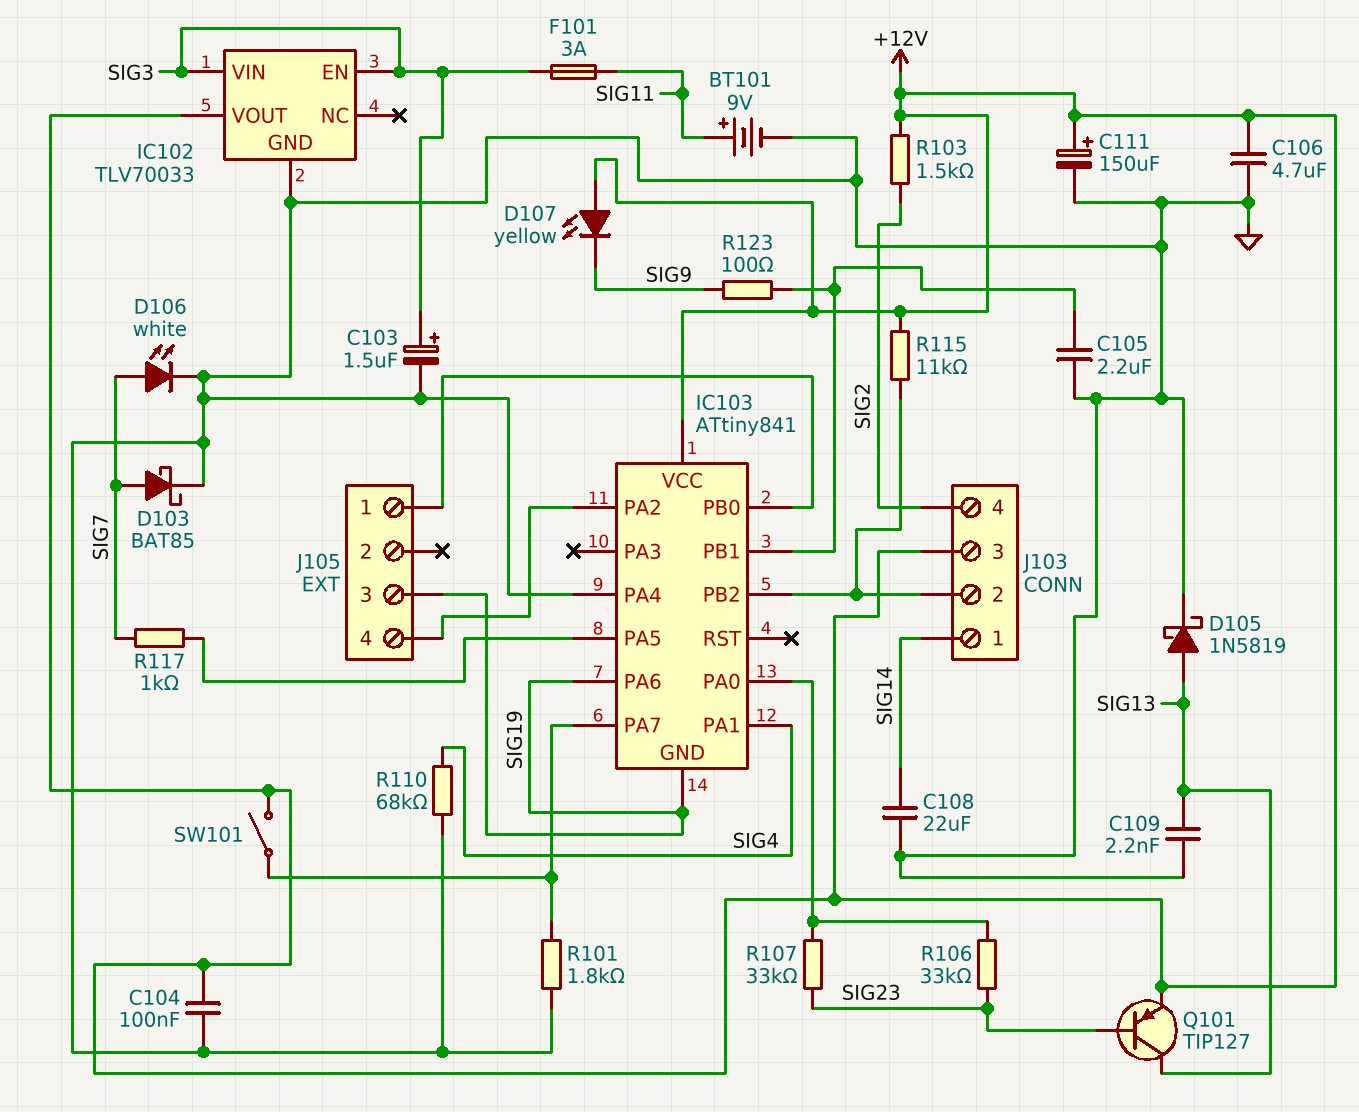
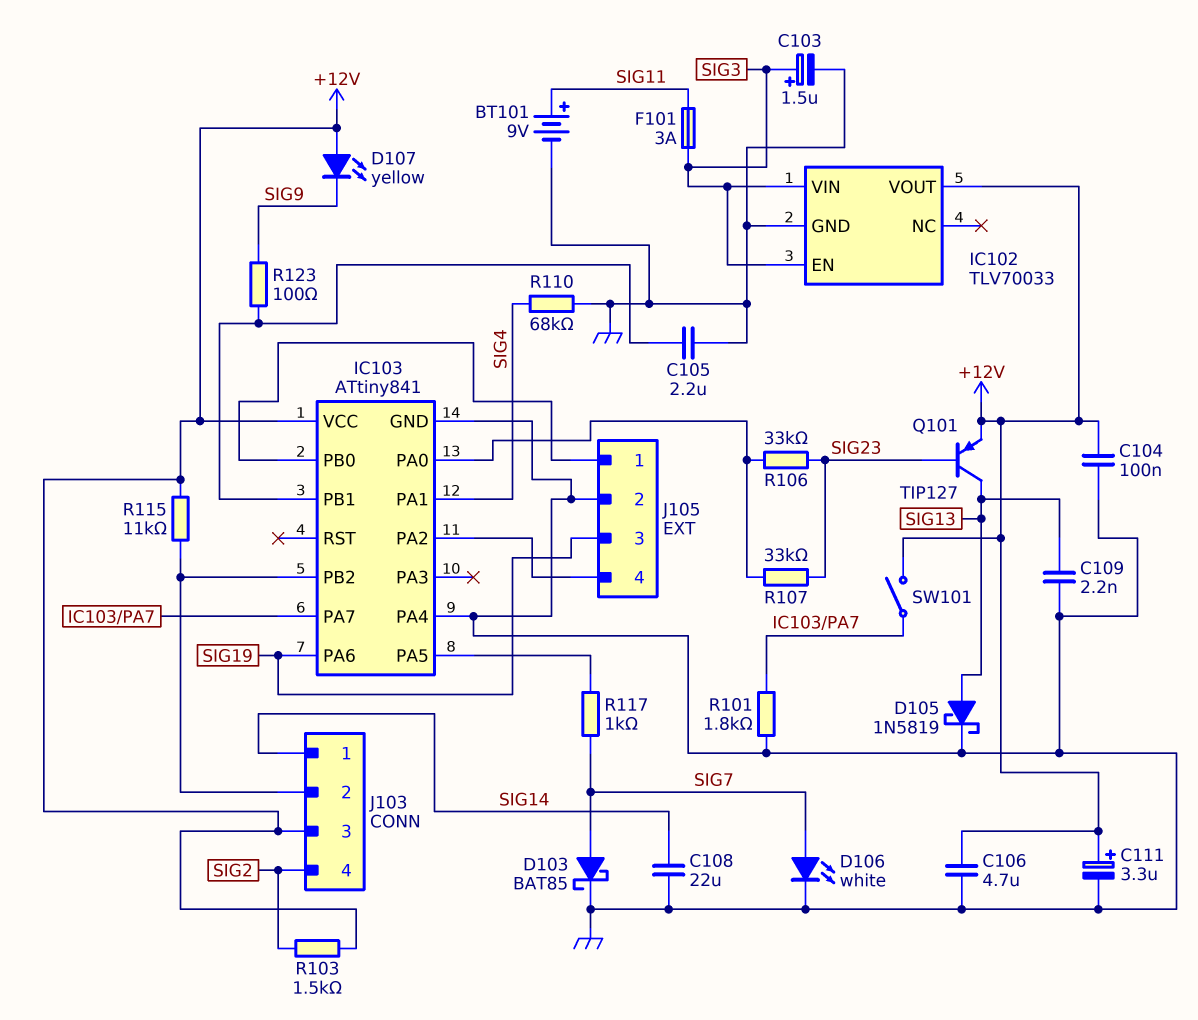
C111: 150uF (plus +12V, minus GND) -> 3.3uF (plus +12V, minus GND)
IC103 pin GND: SIG19 -> GND
J105 pin 2: none -> GND

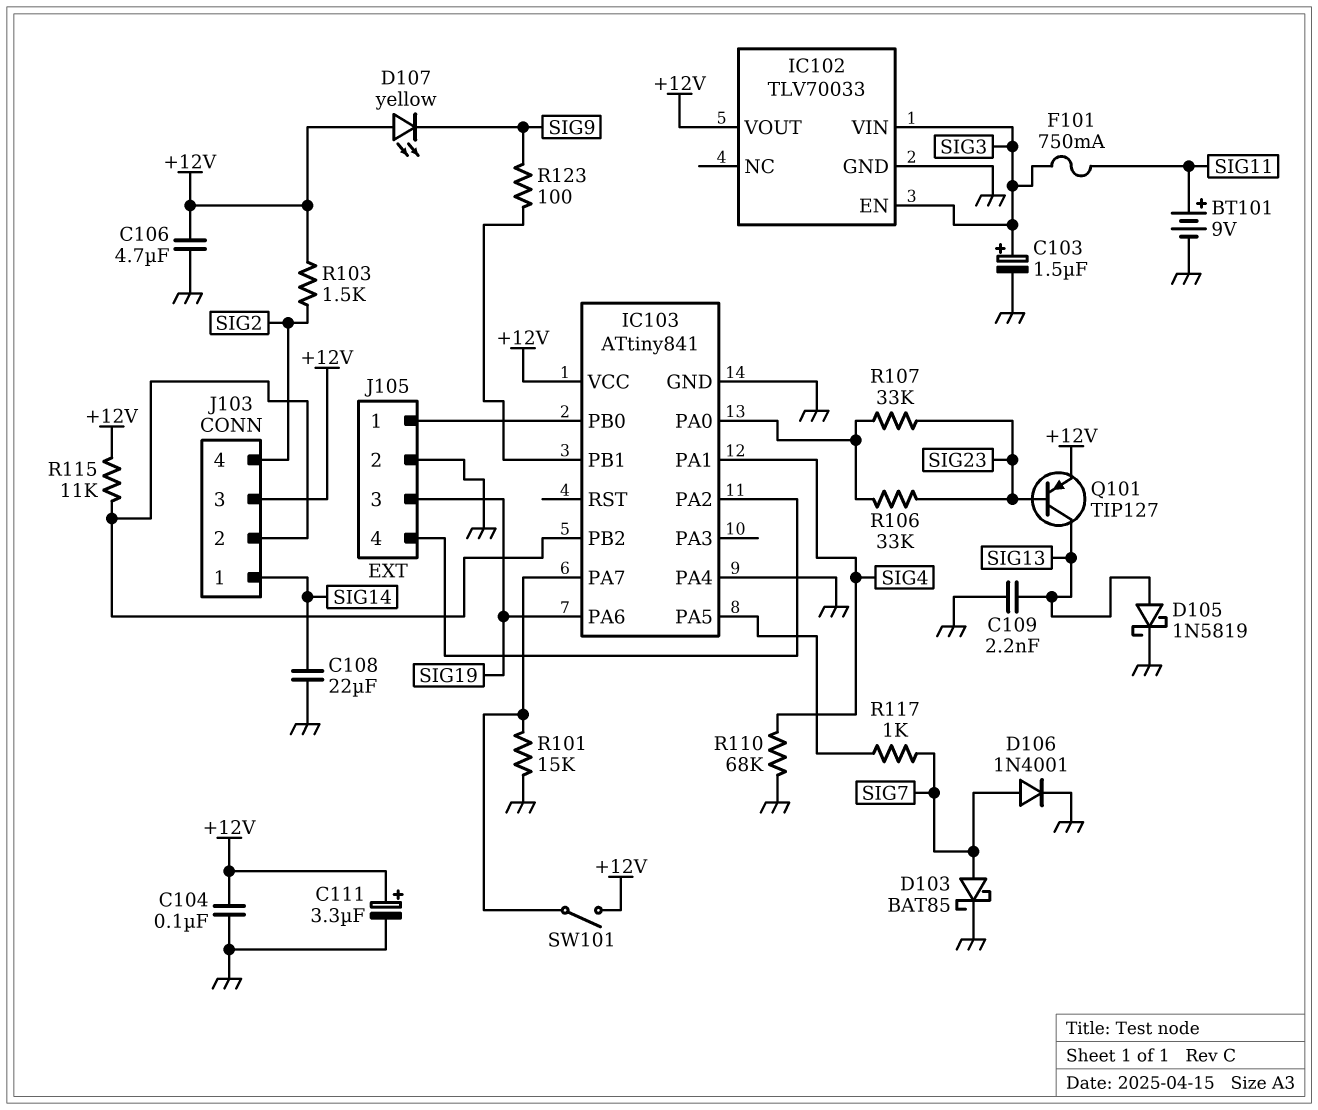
C105: 2.2uF (GND, IC103/PB1) -> none
D106: LED white (A SIG7, K GND) -> diode 1N4001 (A SIG7, K GND)
F101: 3A (SIG3, SIG11) -> 750mA (SIG3, SIG11)
R101: 1.8k (GND, IC103/PA7) -> 15k (GND, IC103/PA7)

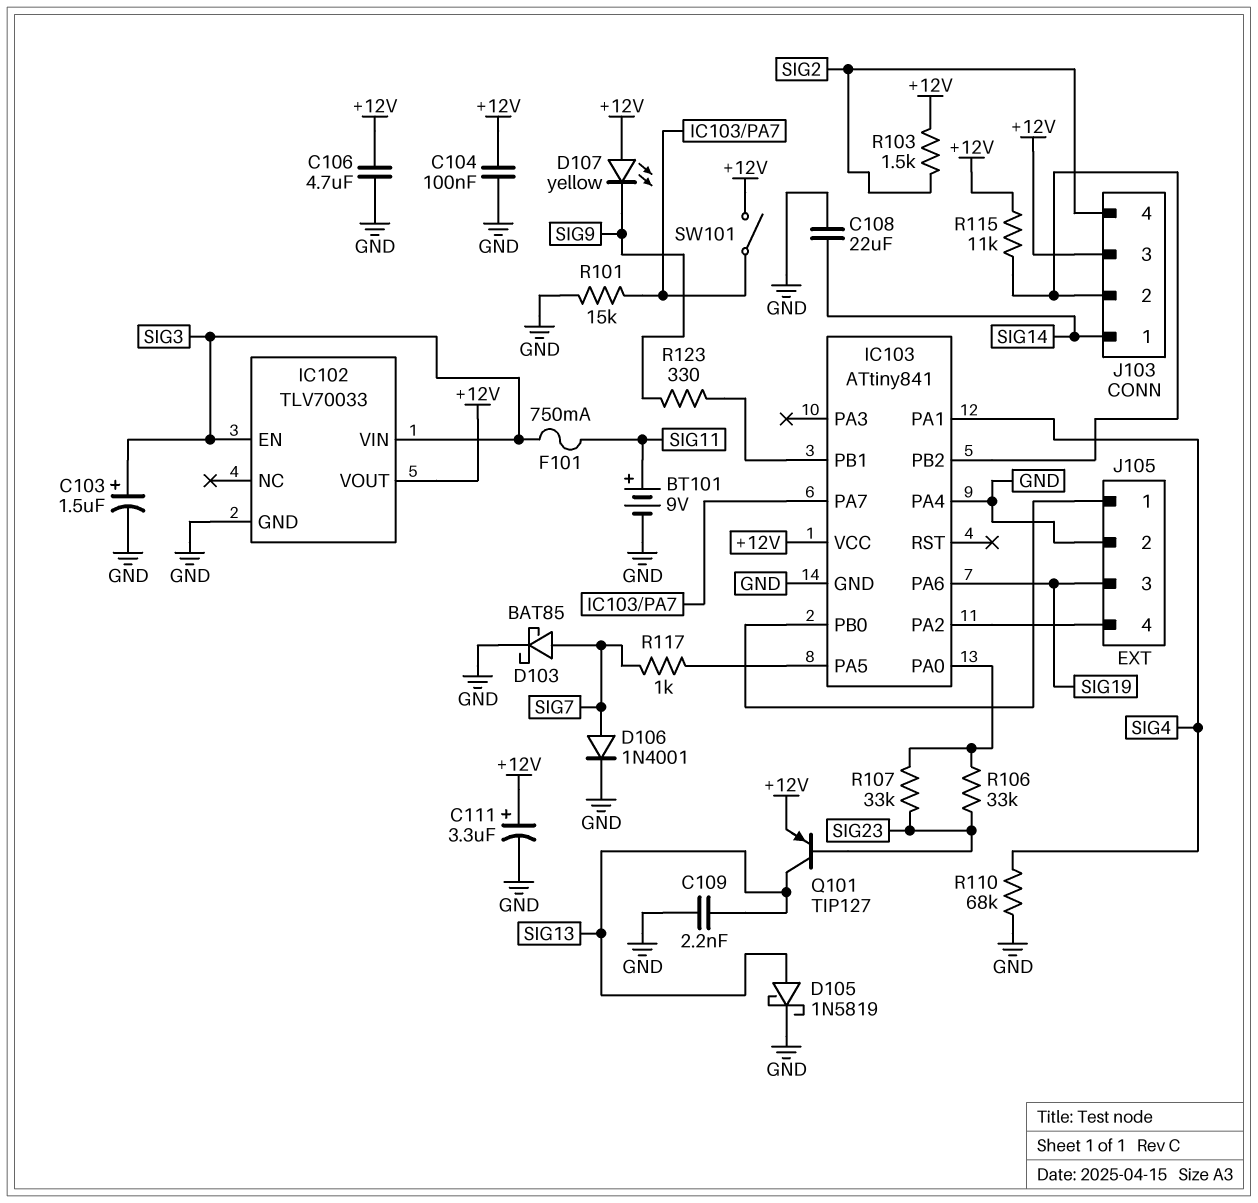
R123: 100 (IC103/PB1, SIG9) -> 330 (IC103/PB1, SIG9)

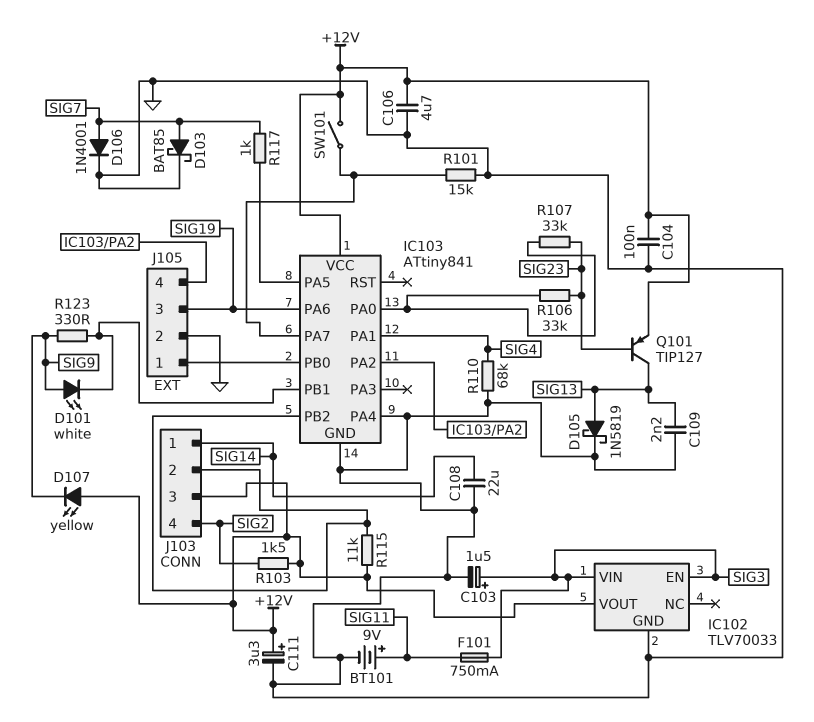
D101: none -> LED white (A SIG9, K IC103/PB1)

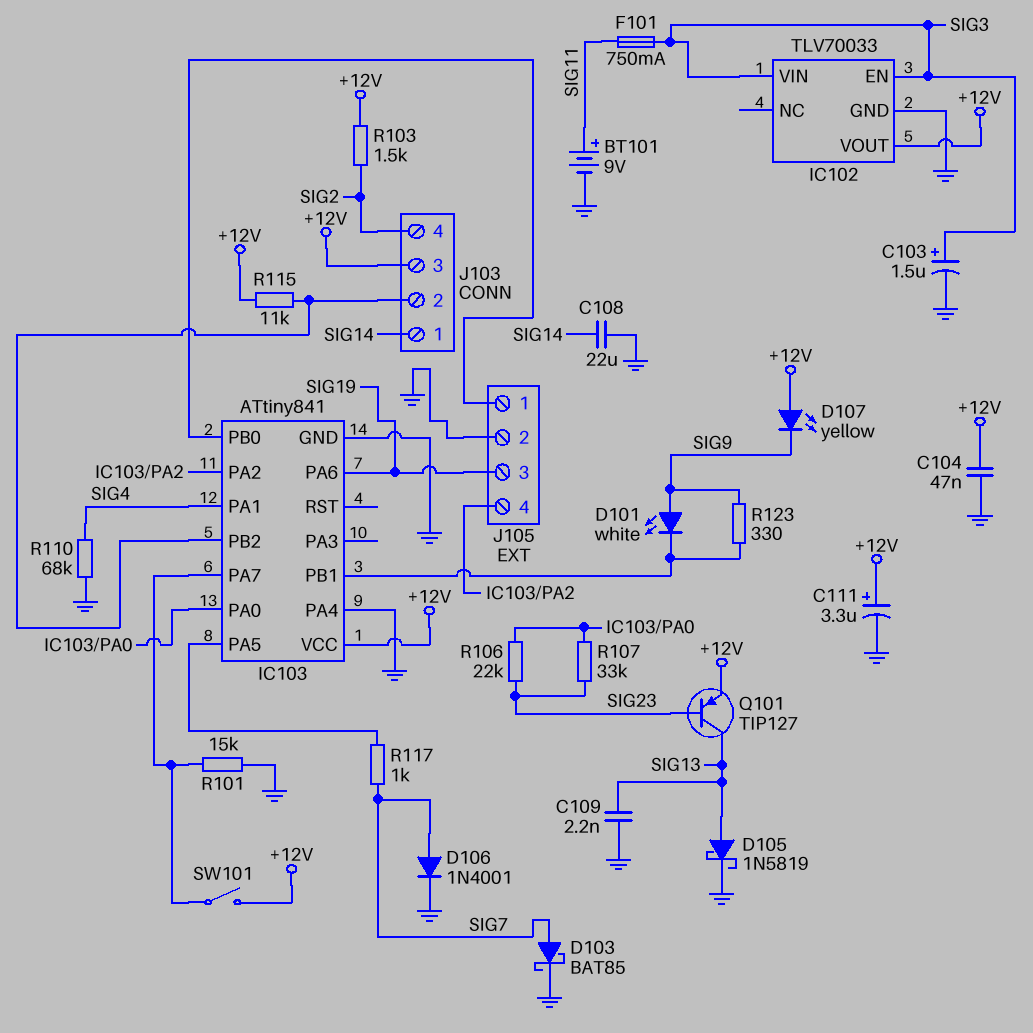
C104: 100nF (+12V, GND) -> 47nF (+12V, GND)
C106: 4.7uF (+12V, GND) -> none
R106: 33k (IC103/PA0, SIG23) -> 22k (IC103/PA0, SIG23)

